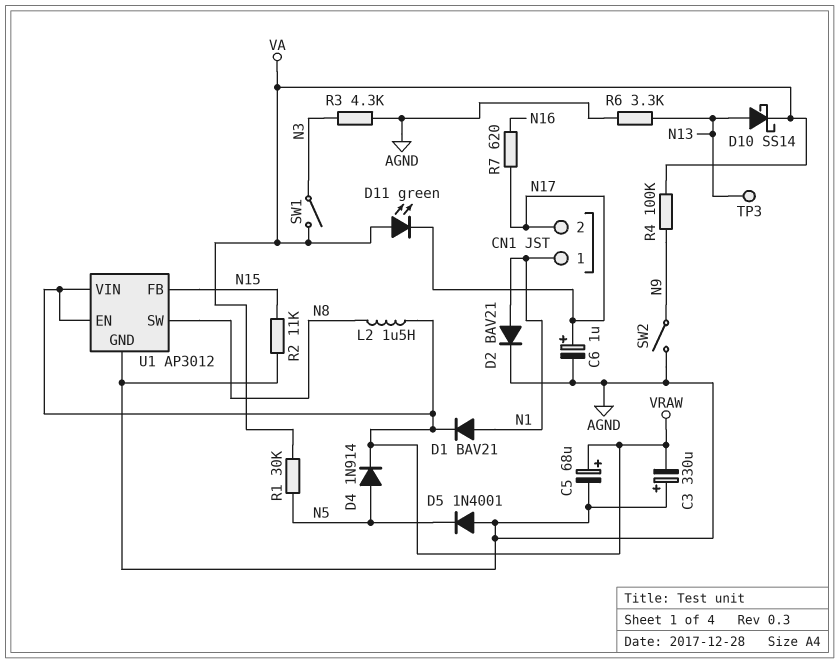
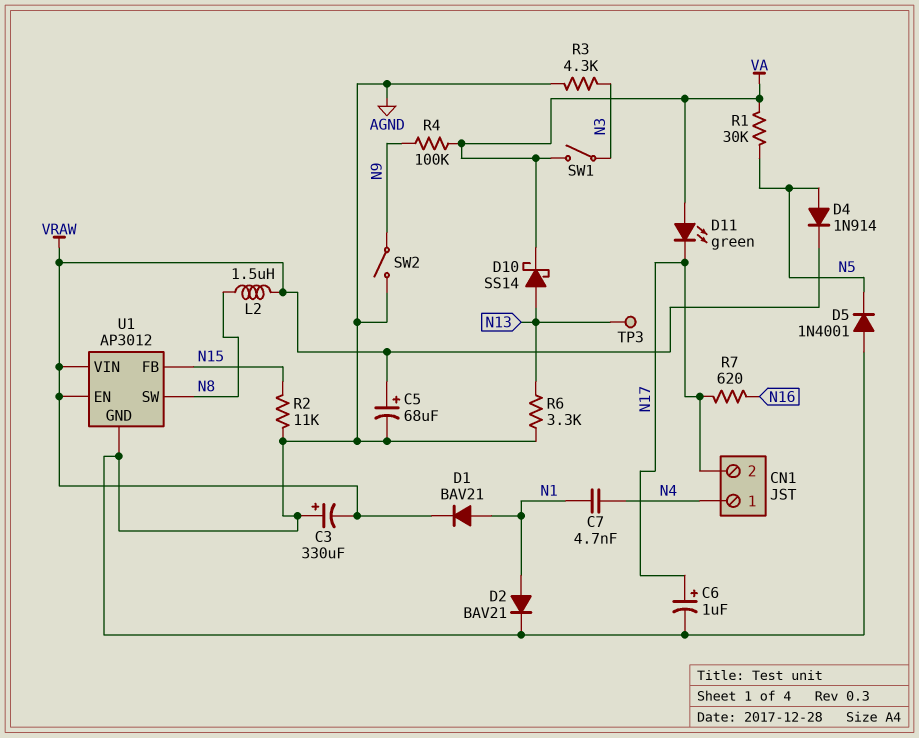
C7: none -> 4.7nF (N1, N4)
CN1 pin 1: N1 -> N4

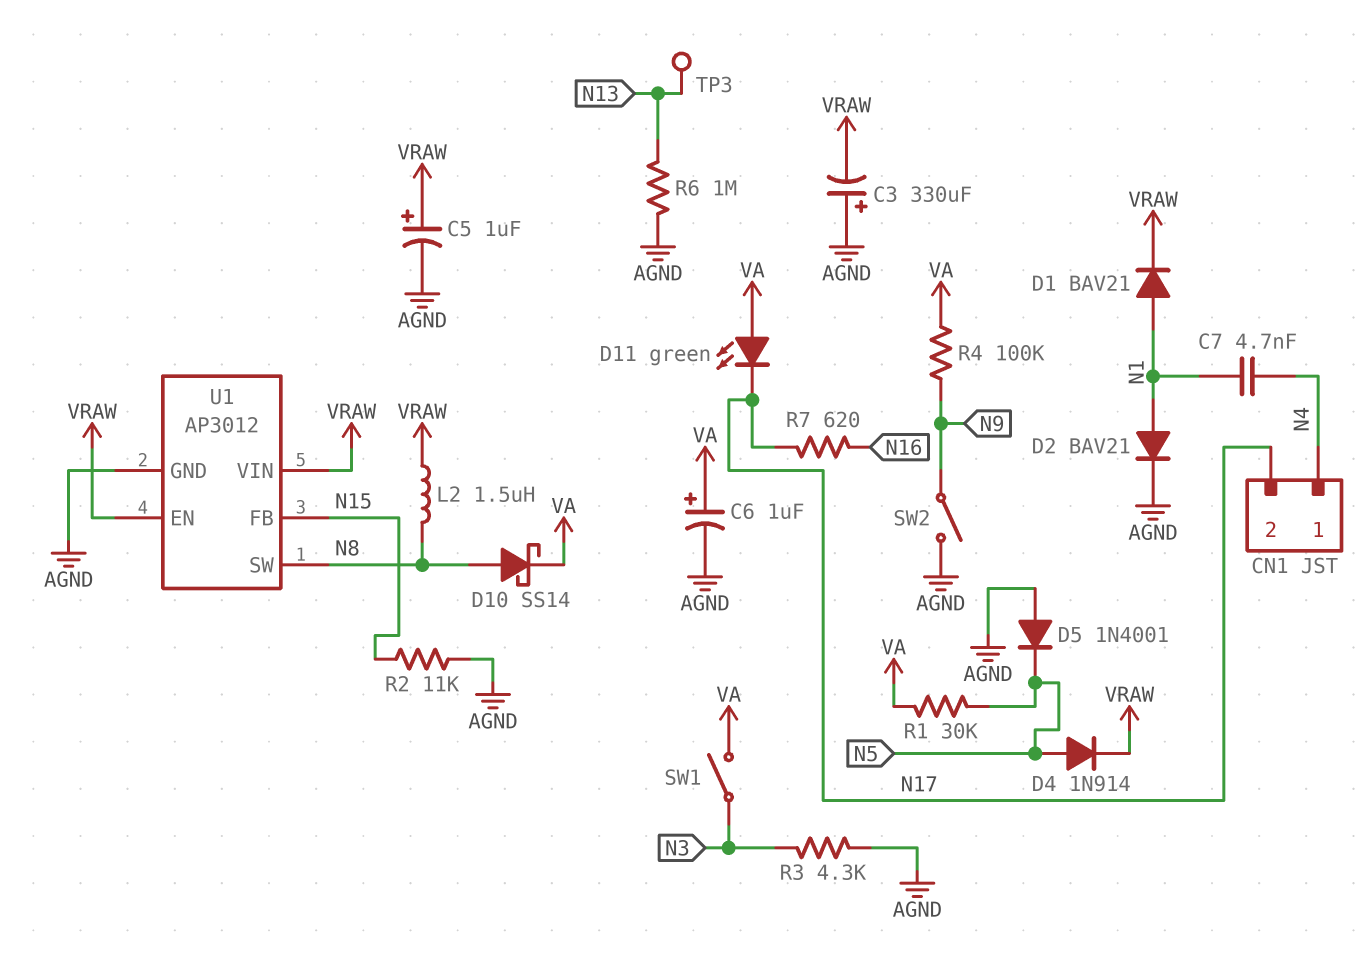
C5: 68uF (plus VRAW, minus AGND) -> 1uF (plus VRAW, minus AGND)
C6: 1uF (plus N17, minus AGND) -> 1uF (plus VA, minus AGND)
D10: schottky SS14 (A N13, K VA) -> schottky SS14 (A N8, K VA)
R6: 3.3k (AGND, N13) -> 1M (AGND, N13)

